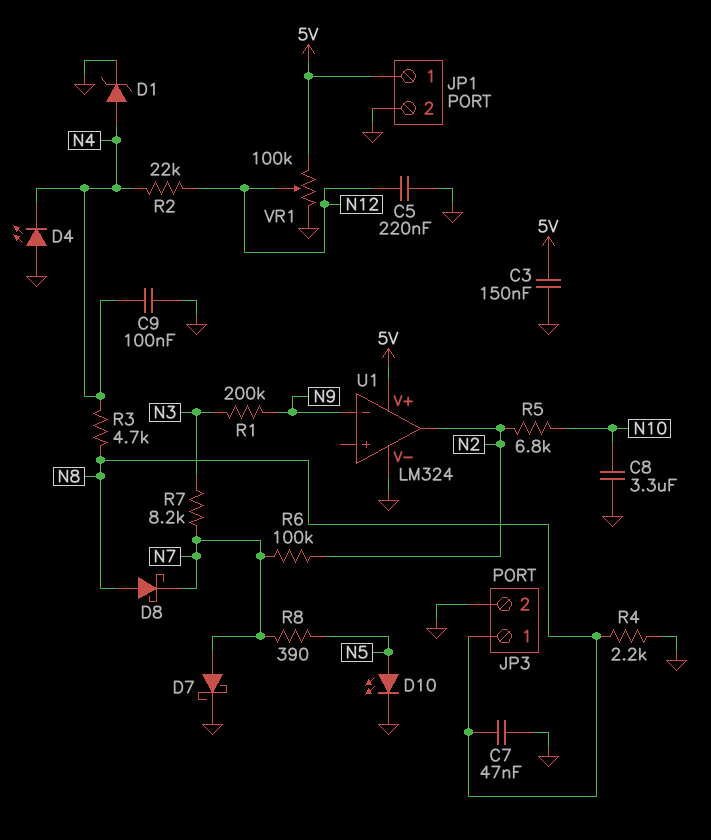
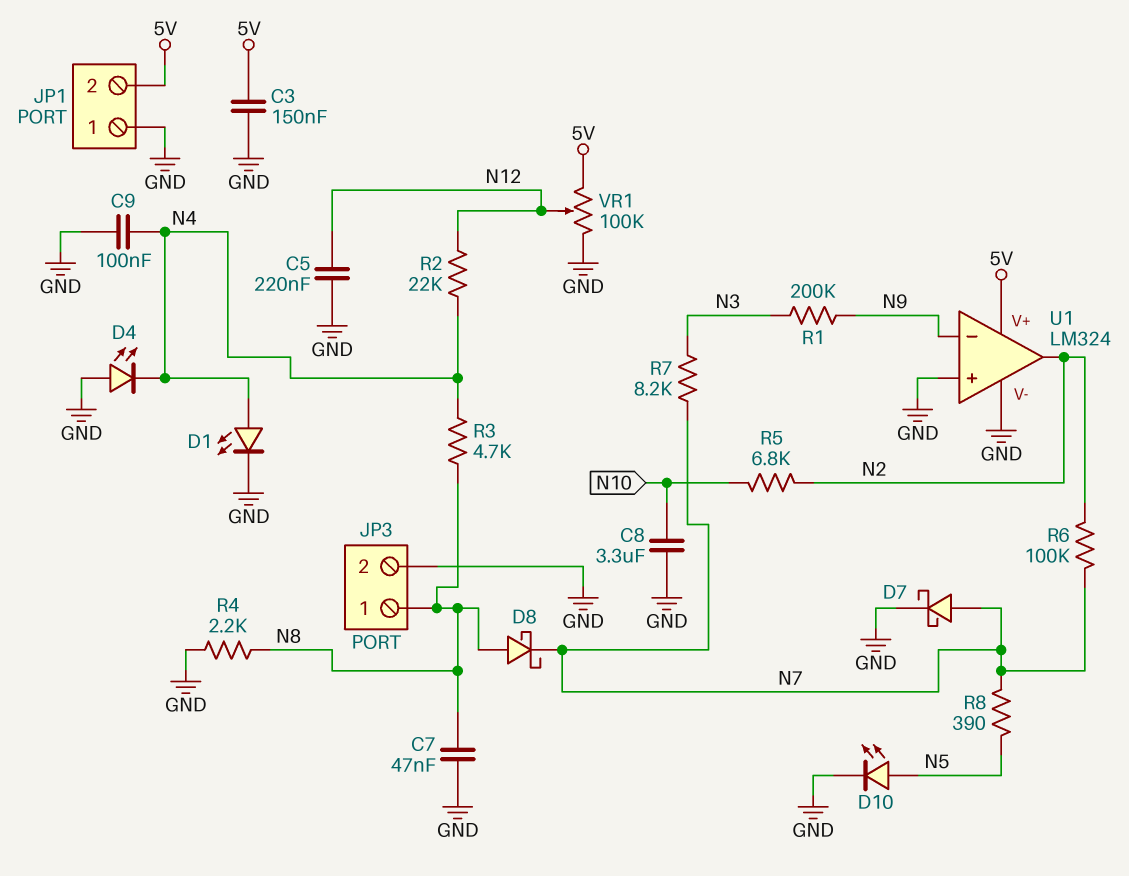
D1: zener (A N4, K GND) -> LED (A N4, K GND)
JP1 pin 1: 5V -> GND
JP1 pin 2: GND -> 5V
U1 pin in+: none -> GND

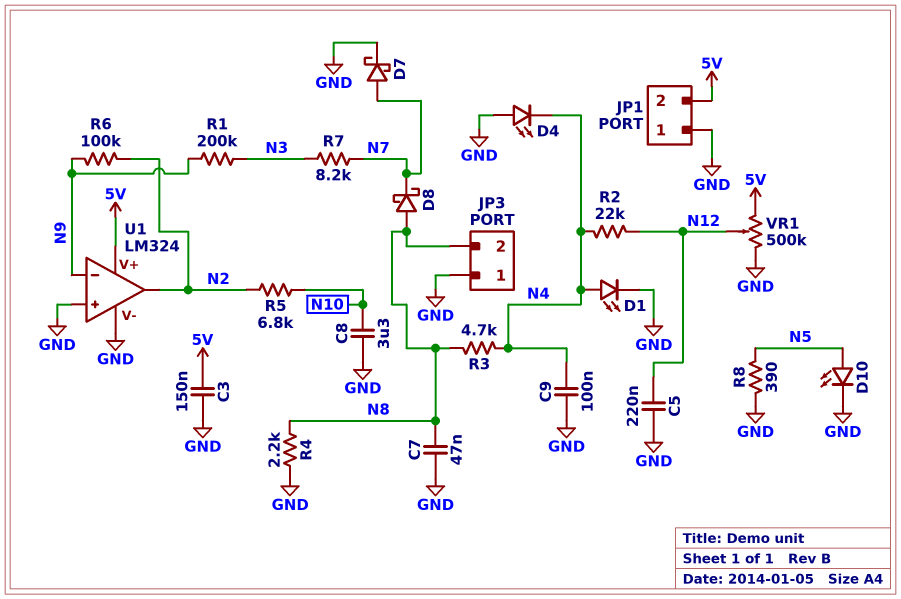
JP3 pin 1: N8 -> GND
JP3 pin 2: GND -> N8
R6: 100k (N2, N7) -> 100k (N2, N9)
R8: 390 (N5, N7) -> 390 (GND, N5)
VR1: 100k (5V, GND, wiper N12) -> 500k (5V, GND, wiper N12)

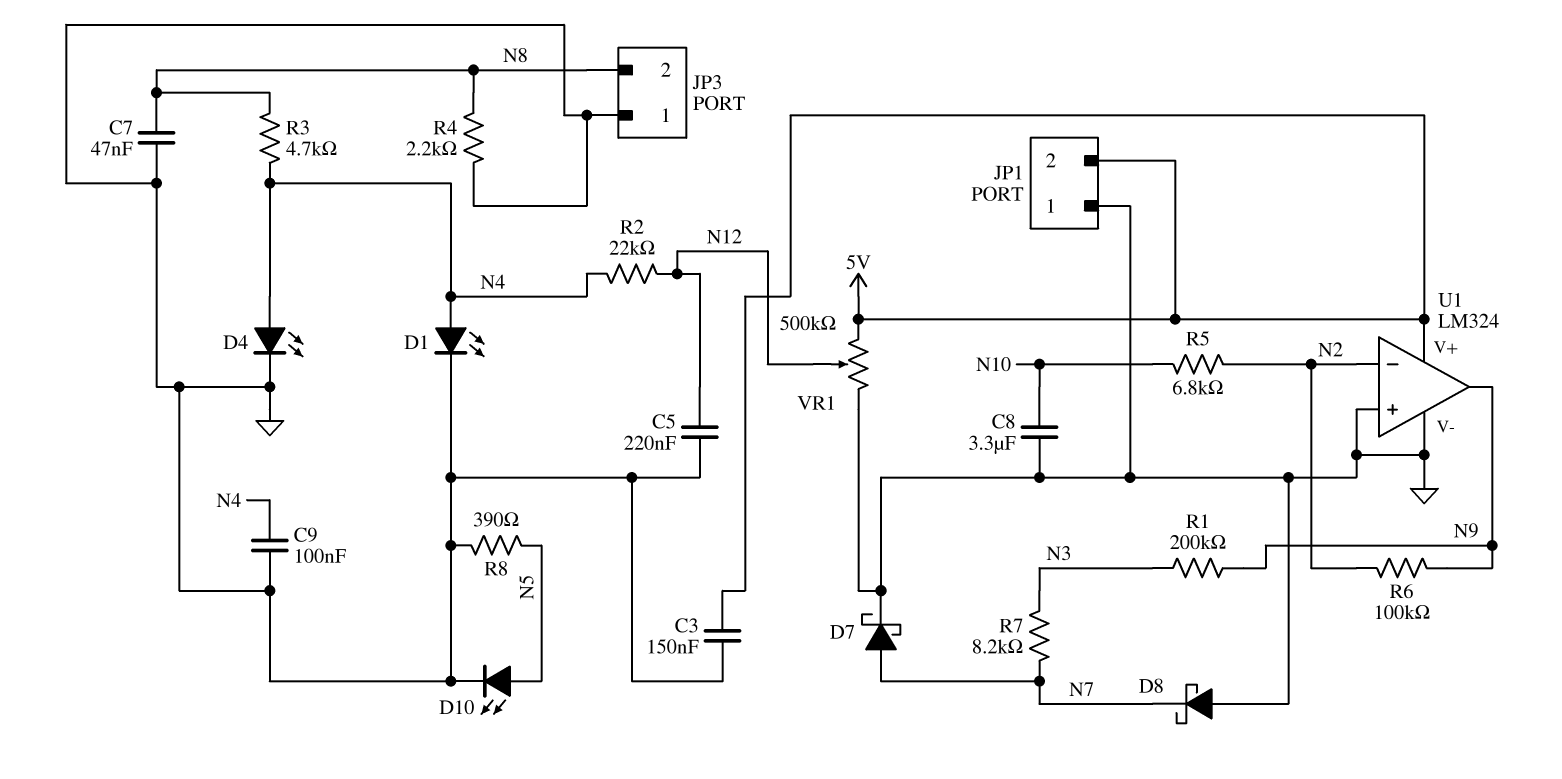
D4: LED (A GND, K N4) -> LED (A N4, K GND)
D8: schottky (A N8, K N7) -> schottky (A GND, K N7)
U1 pin in-: N9 -> N2
U1 pin out: N2 -> N9

